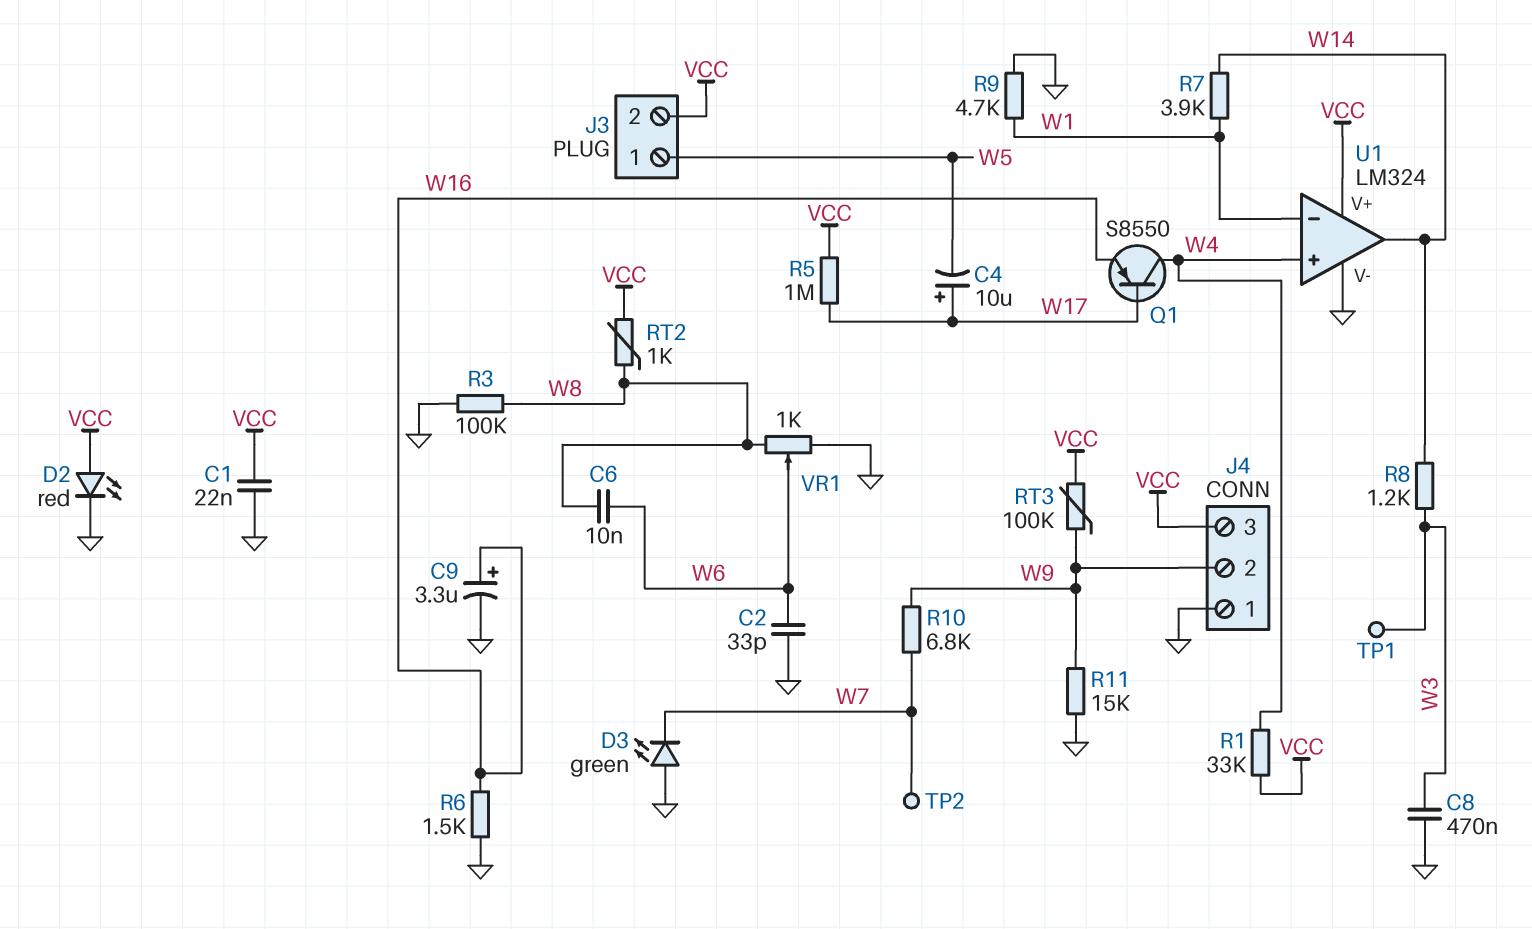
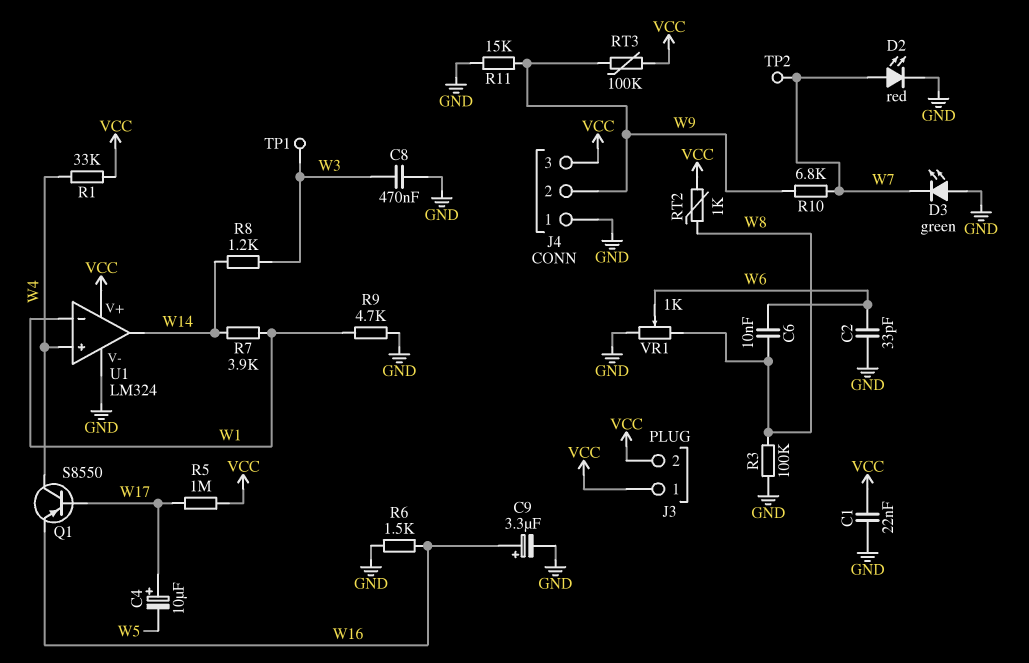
D2: LED red (A VCC, K GND) -> LED red (A W7, K GND)
J3 pin 1: W5 -> VCC

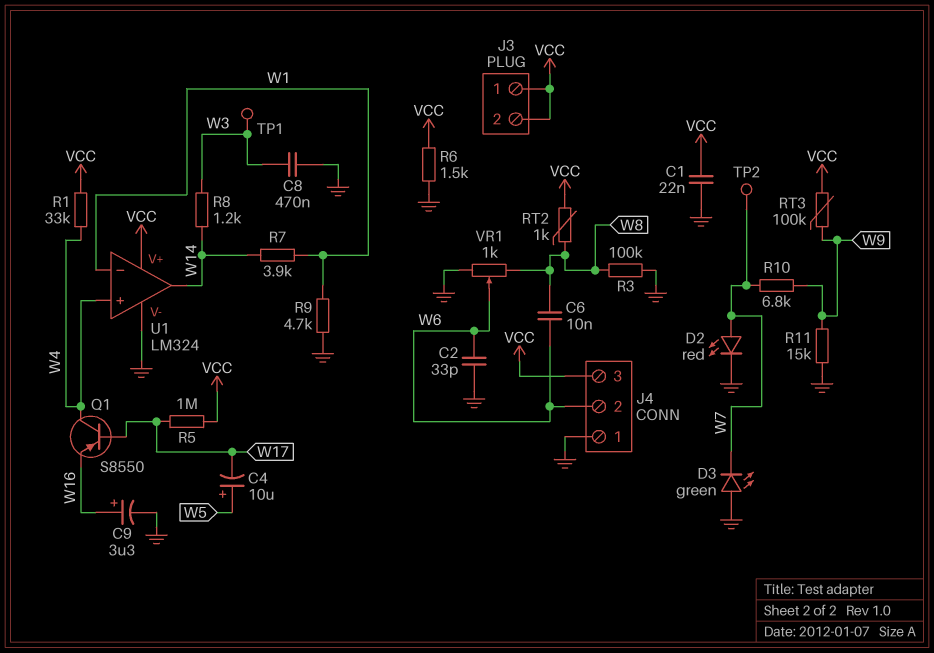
C4: 10uF (plus W17, minus W5) -> 10uF (plus W5, minus W17)
J4 pin 2: W9 -> W6
R6: 1.5k (GND, W16) -> 1.5k (GND, VCC)

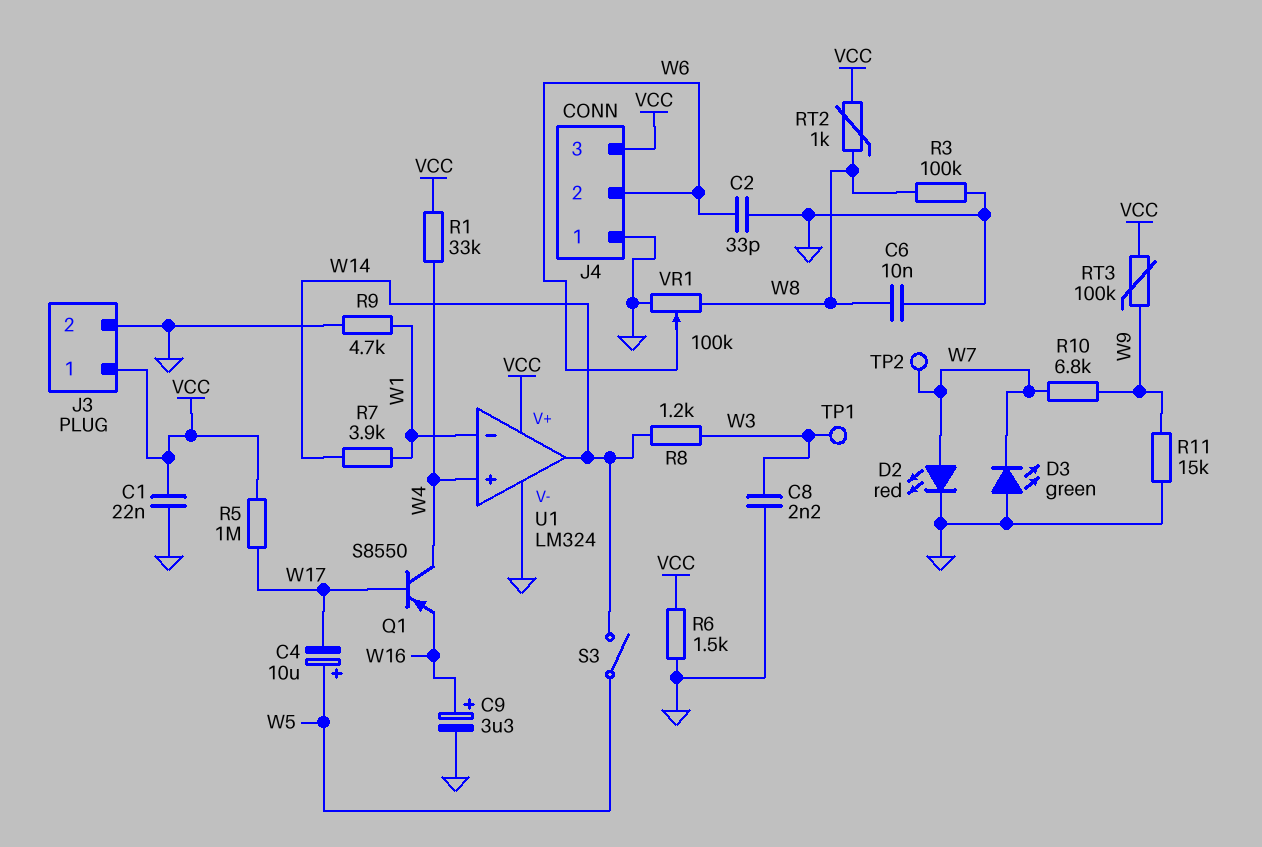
C6: 10nF (W6, W8) -> 10nF (GND, W8)
C8: 470nF (GND, W3) -> 2.2nF (GND, W3)
J3 pin 2: VCC -> GND
S3: none -> switch (W5, W14)
VR1: 1k (GND, W8, wiper W6) -> 100k (GND, W8, wiper W6)

